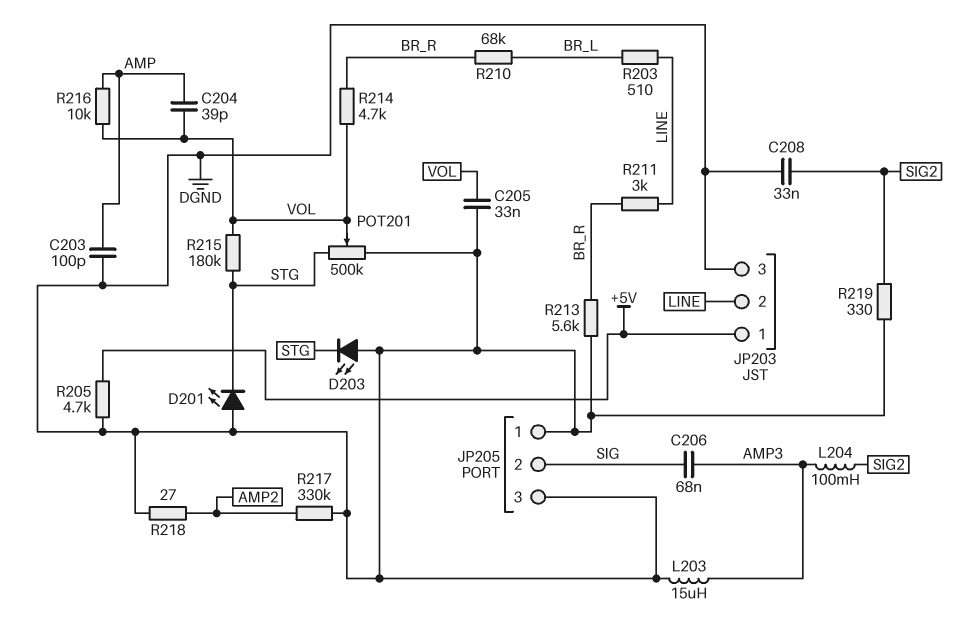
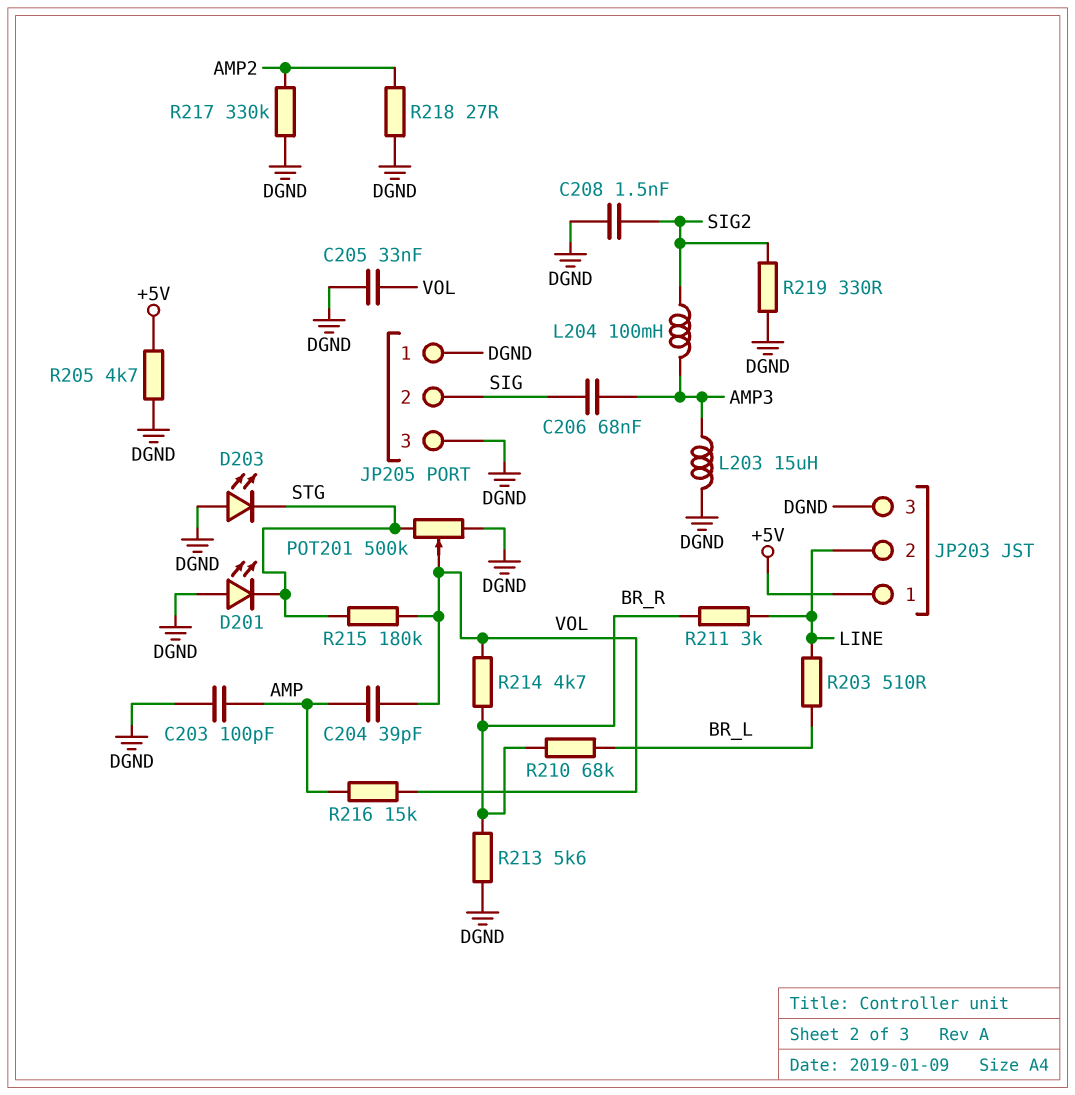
C208: 33nF (DGND, SIG2) -> 1.5nF (DGND, SIG2)
R216: 10k (AMP, VOL) -> 15k (AMP, VOL)

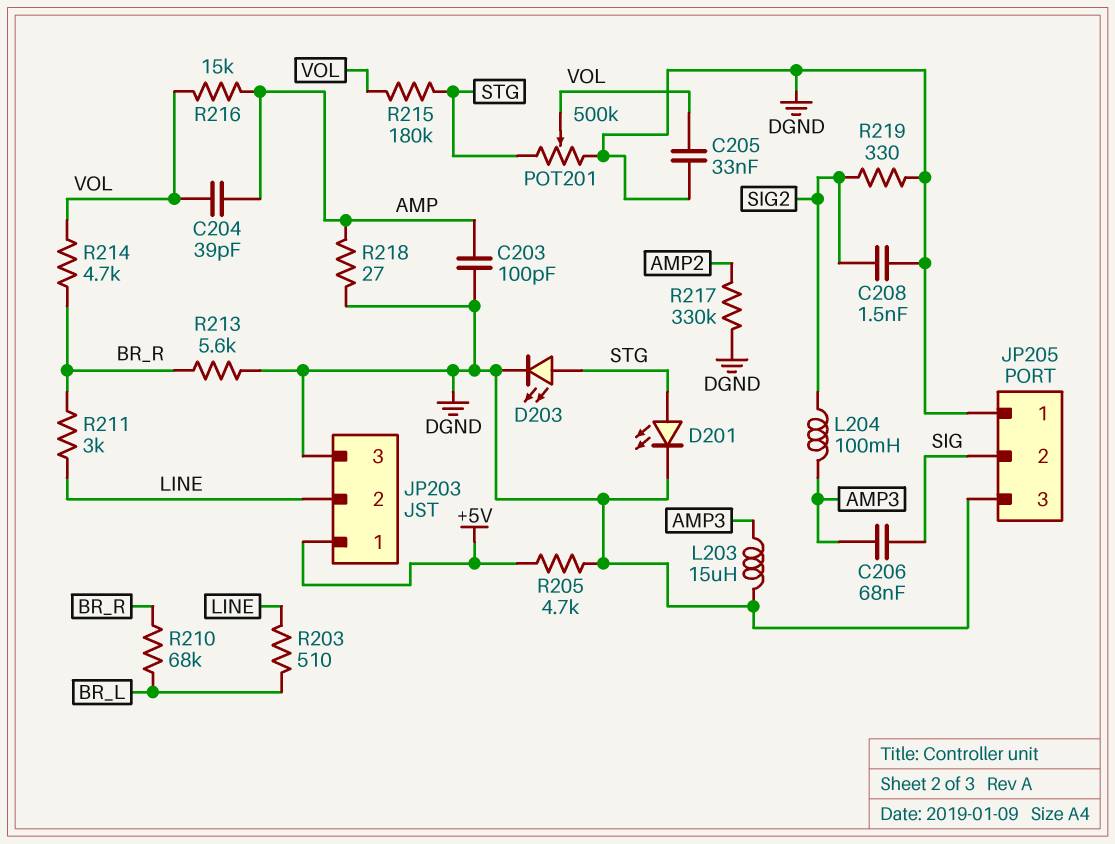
D201: LED (A DGND, K STG) -> LED (A STG, K DGND)
D203: LED (A DGND, K STG) -> LED (A STG, K DGND)
R218: 27 (AMP2, DGND) -> 27 (AMP, DGND)

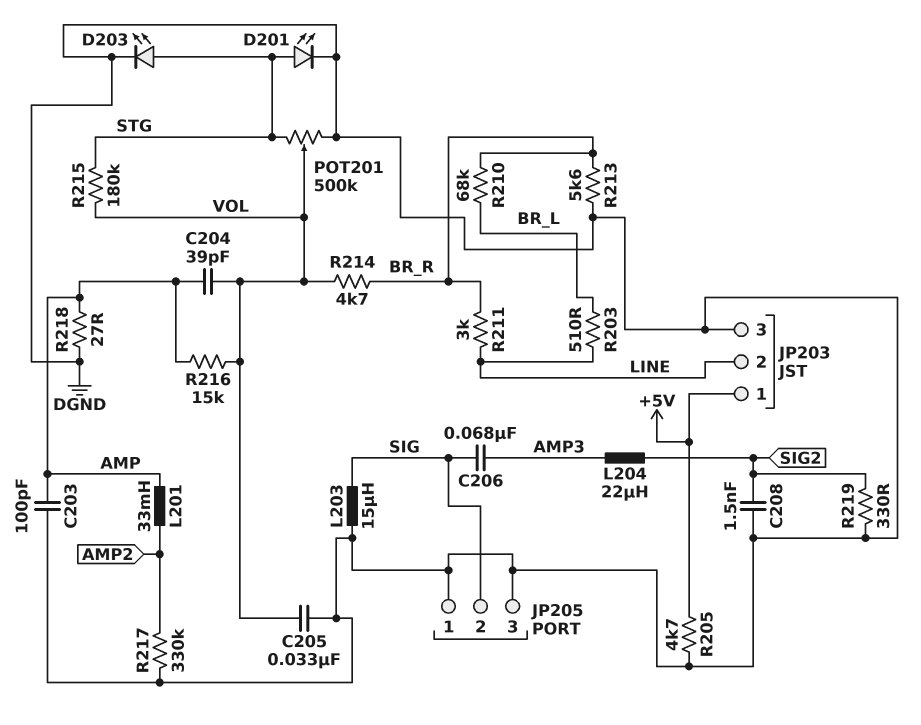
L201: none -> 33mH (AMP, AMP2)
L203: 15uH (AMP3, DGND) -> 15uH (DGND, SIG)
L204: 100mH (AMP3, SIG2) -> 22uH (AMP3, SIG2)

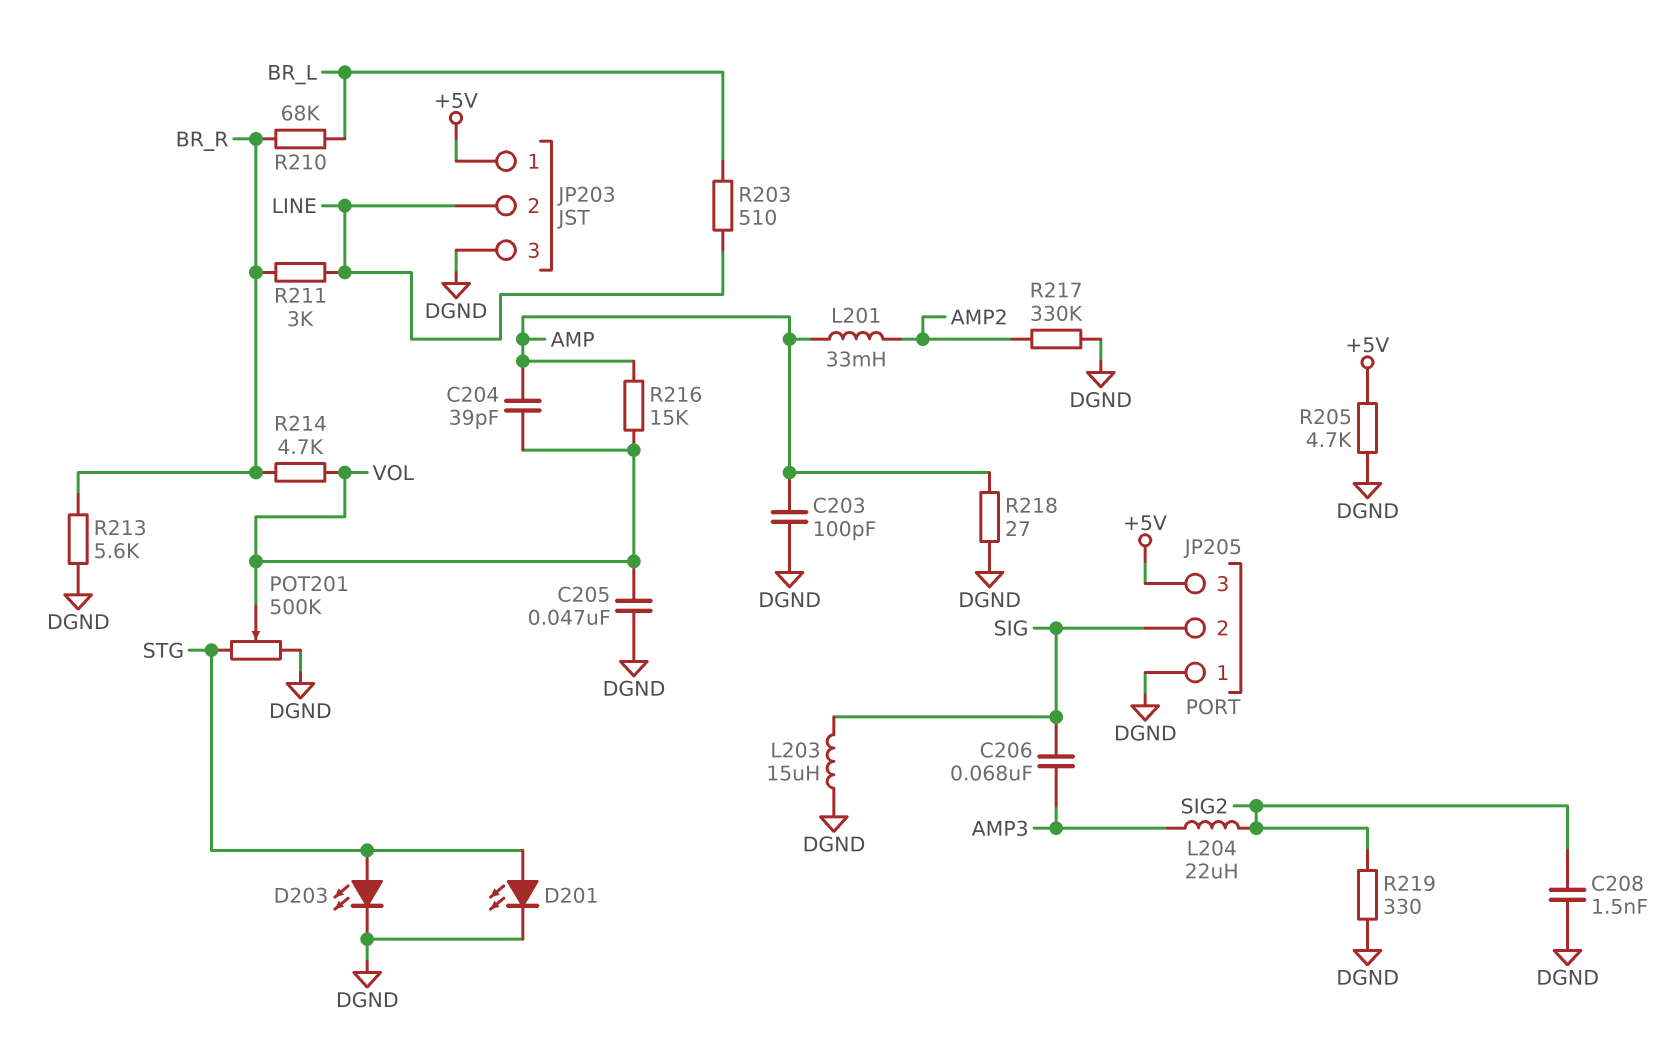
C205: 33nF (DGND, VOL) -> 47nF (DGND, VOL)
JP205 pin 3: DGND -> +5V
R215: 180k (STG, VOL) -> none

